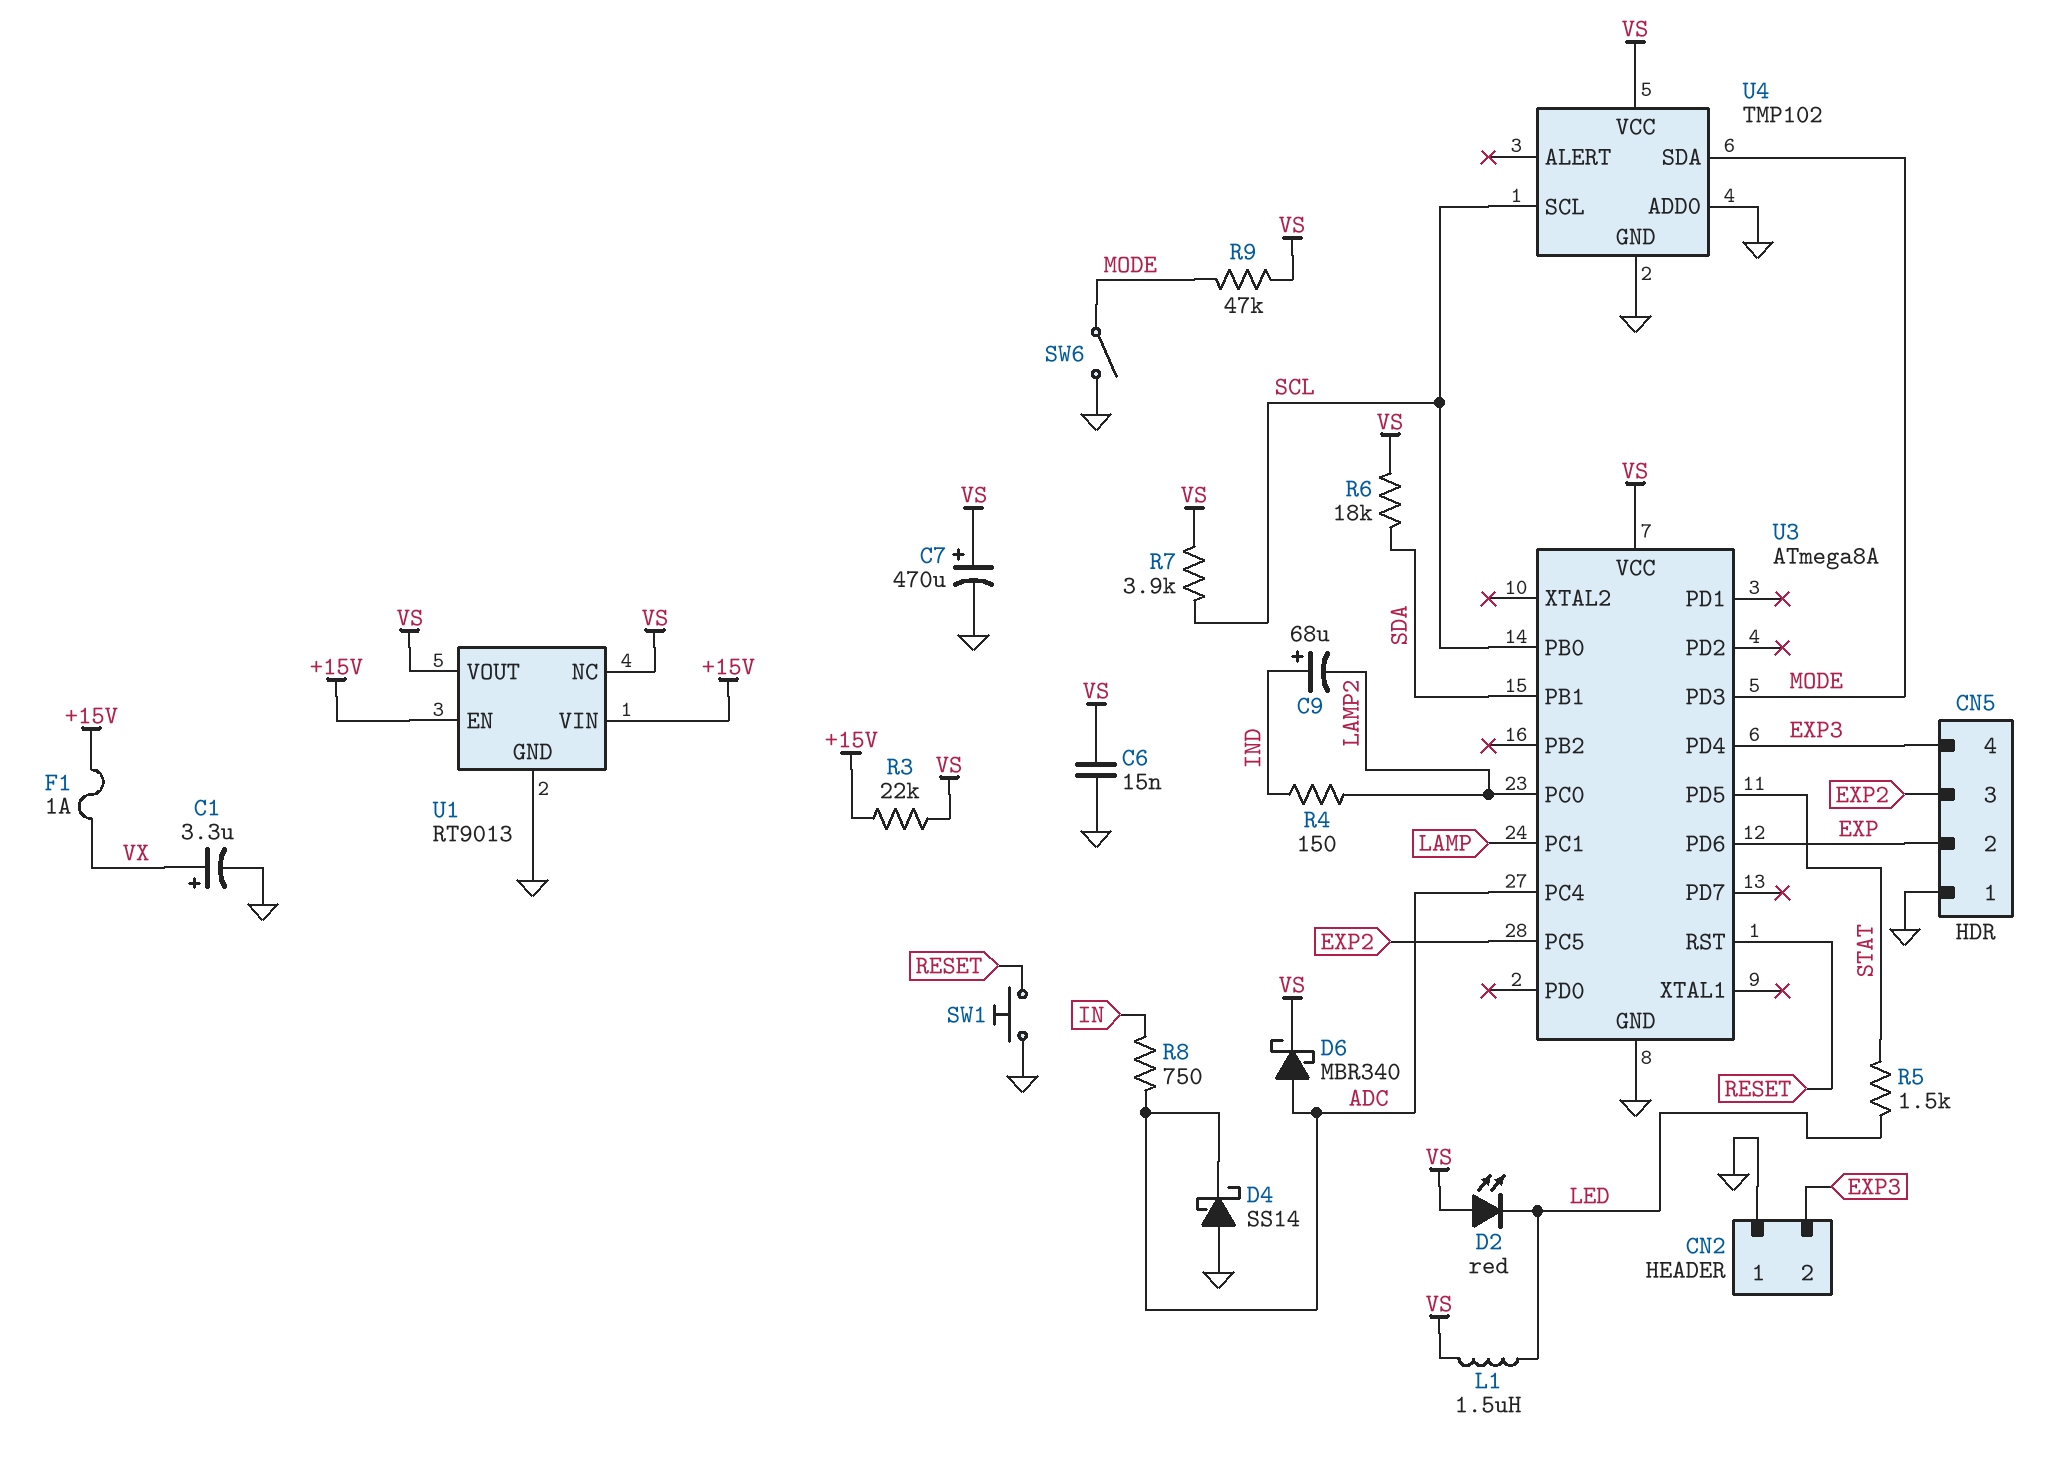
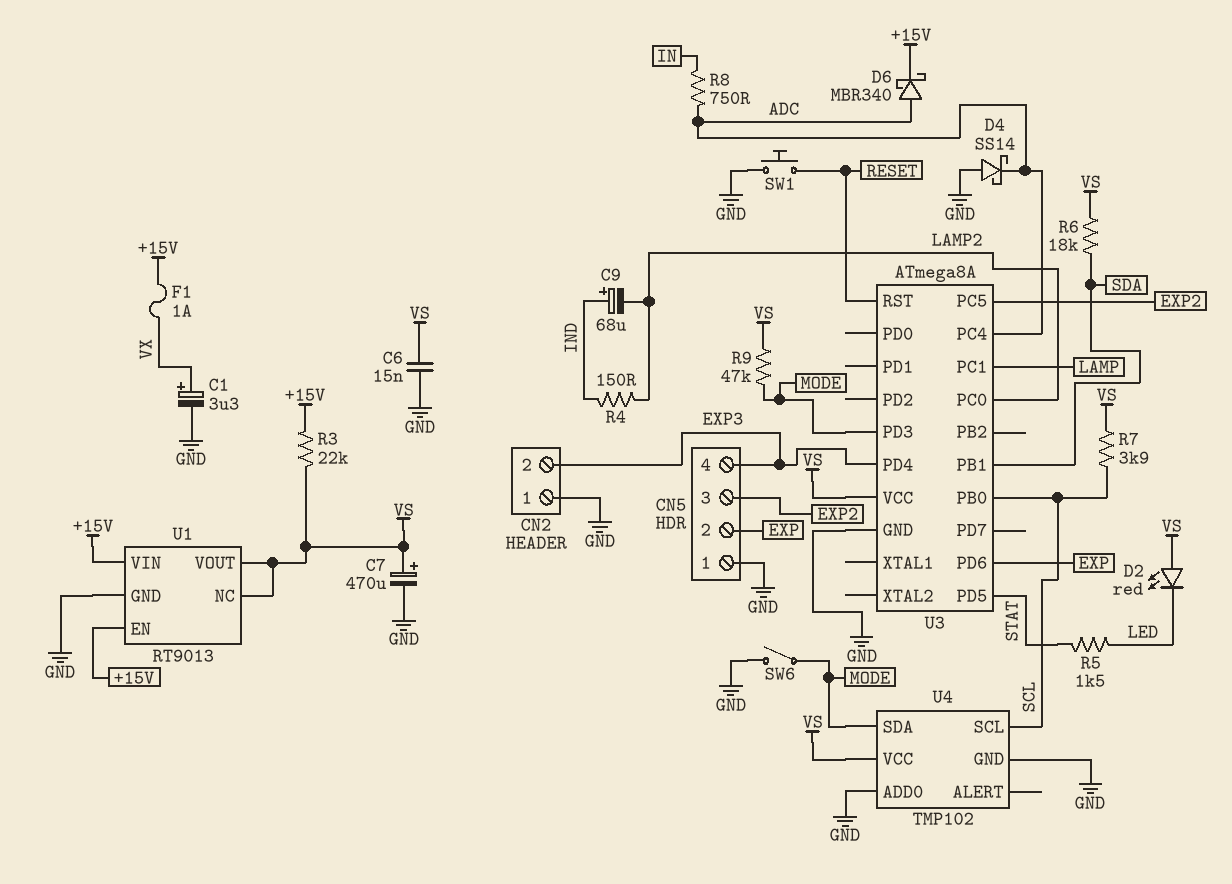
D6: schottky MBR340 (A ADC, K VS) -> schottky MBR340 (A ADC, K +15V)
L1: 1.5uH (LED, VS) -> none

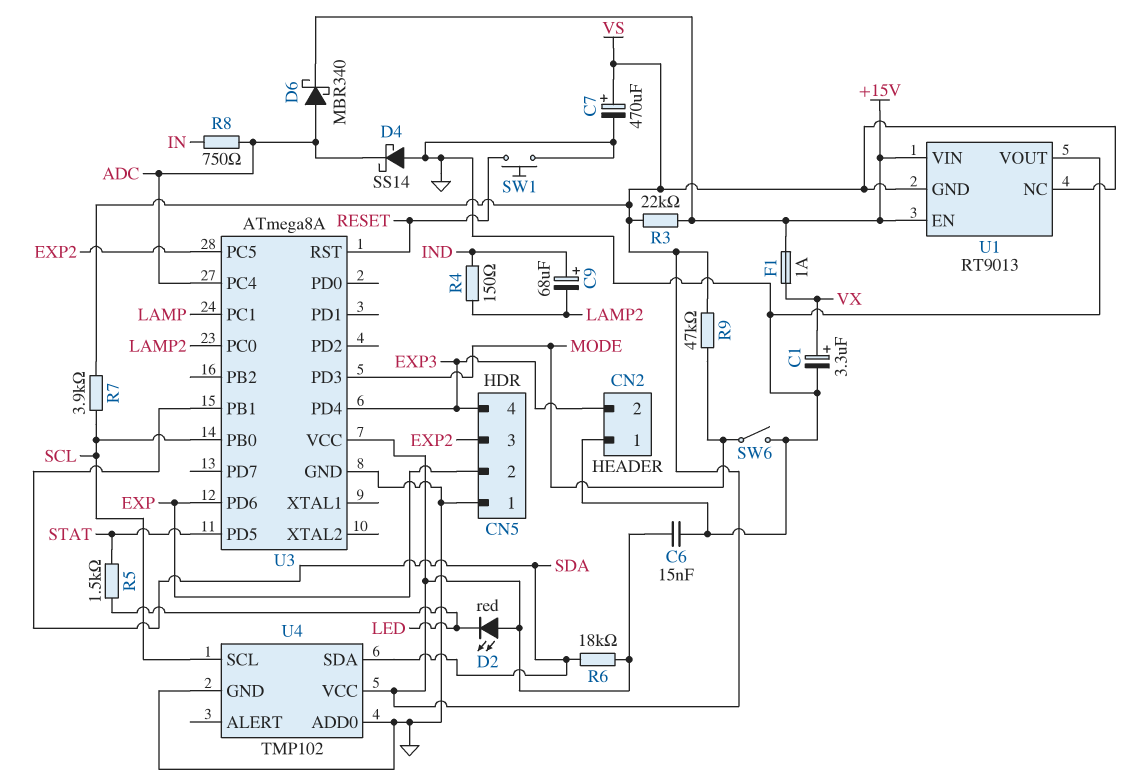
U1 pin GND: GND -> VS
U1 pin VOUT: VS -> GND
U4 pin SDA: MODE -> SDA

